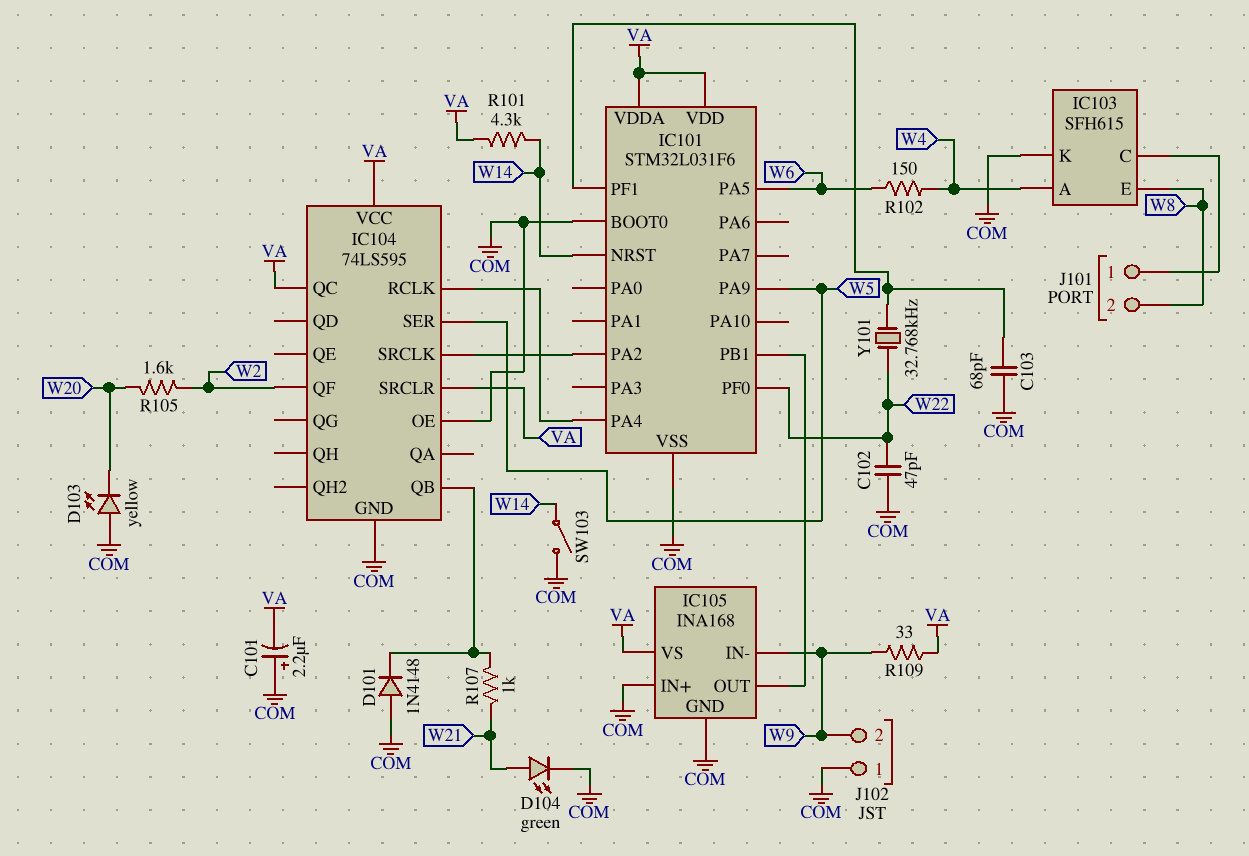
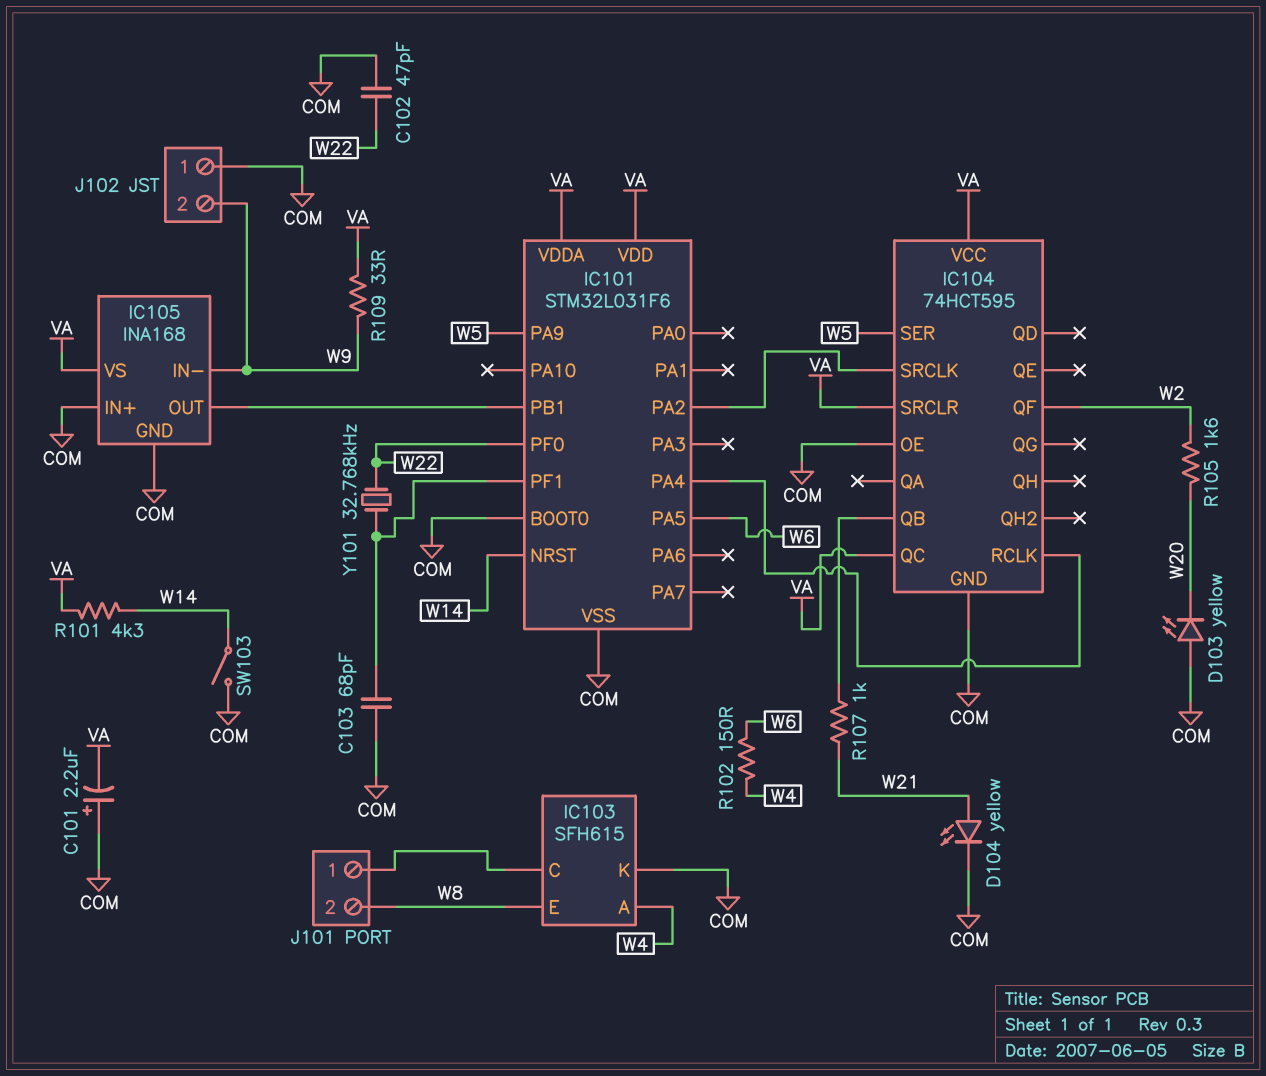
D101: diode 1N4148 (A COM, K IC104/QB) -> none
D104: LED green (A W21, K COM) -> LED yellow (A W21, K COM)
IC104: 74LS595 -> 74HCT595

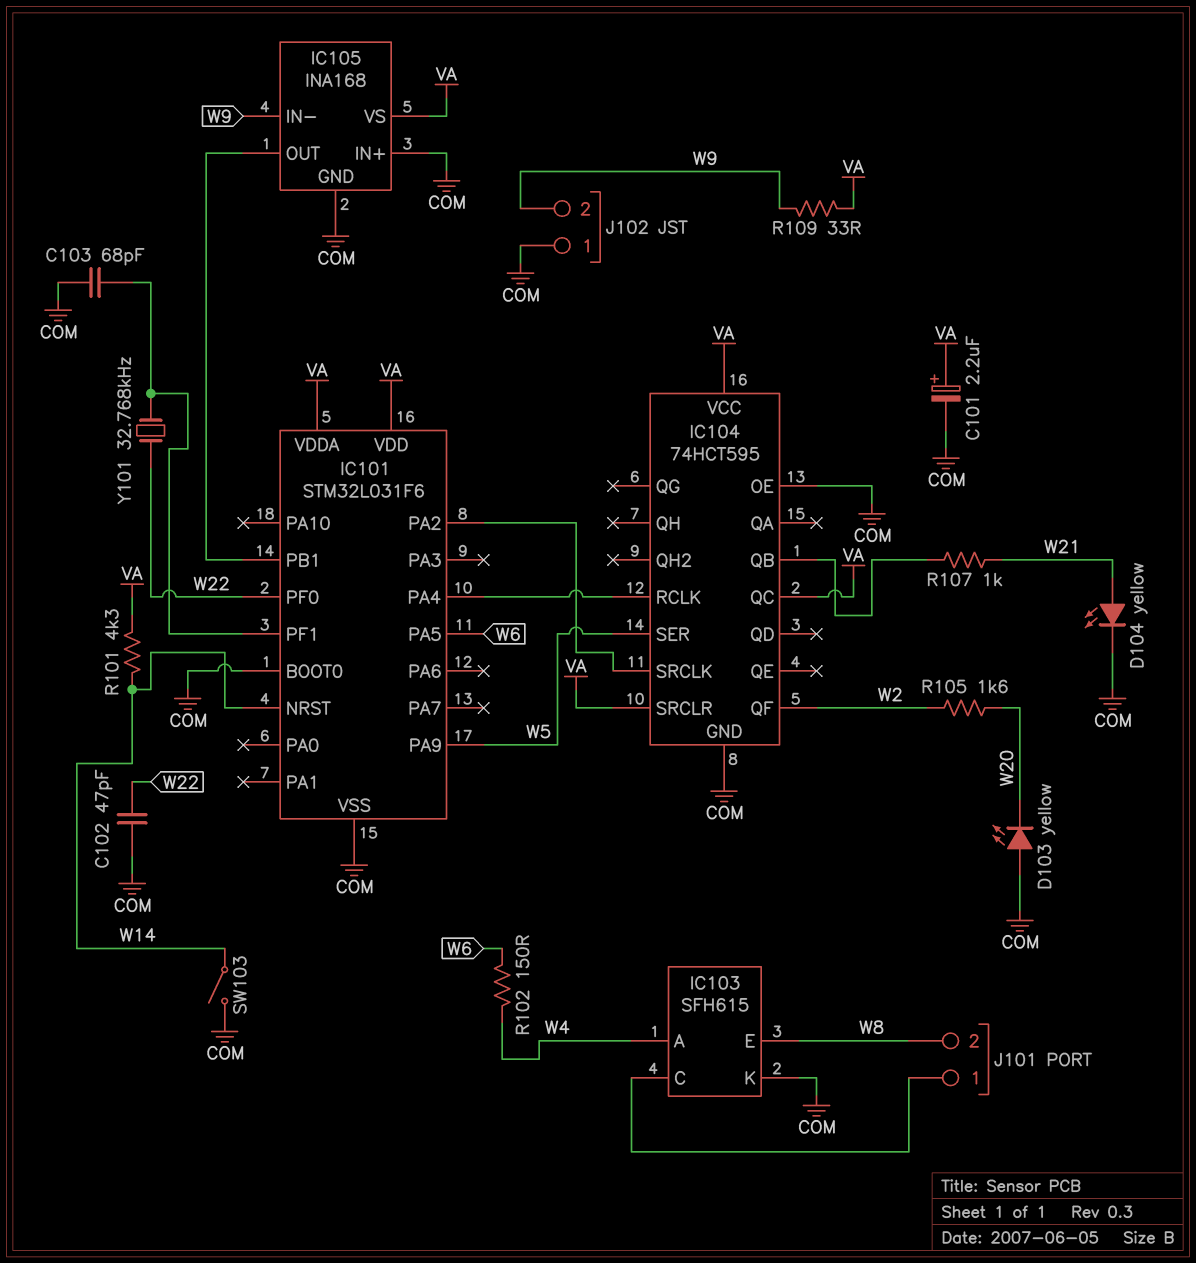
C101: 2.2uF (plus COM, minus VA) -> 2.2uF (plus VA, minus COM)

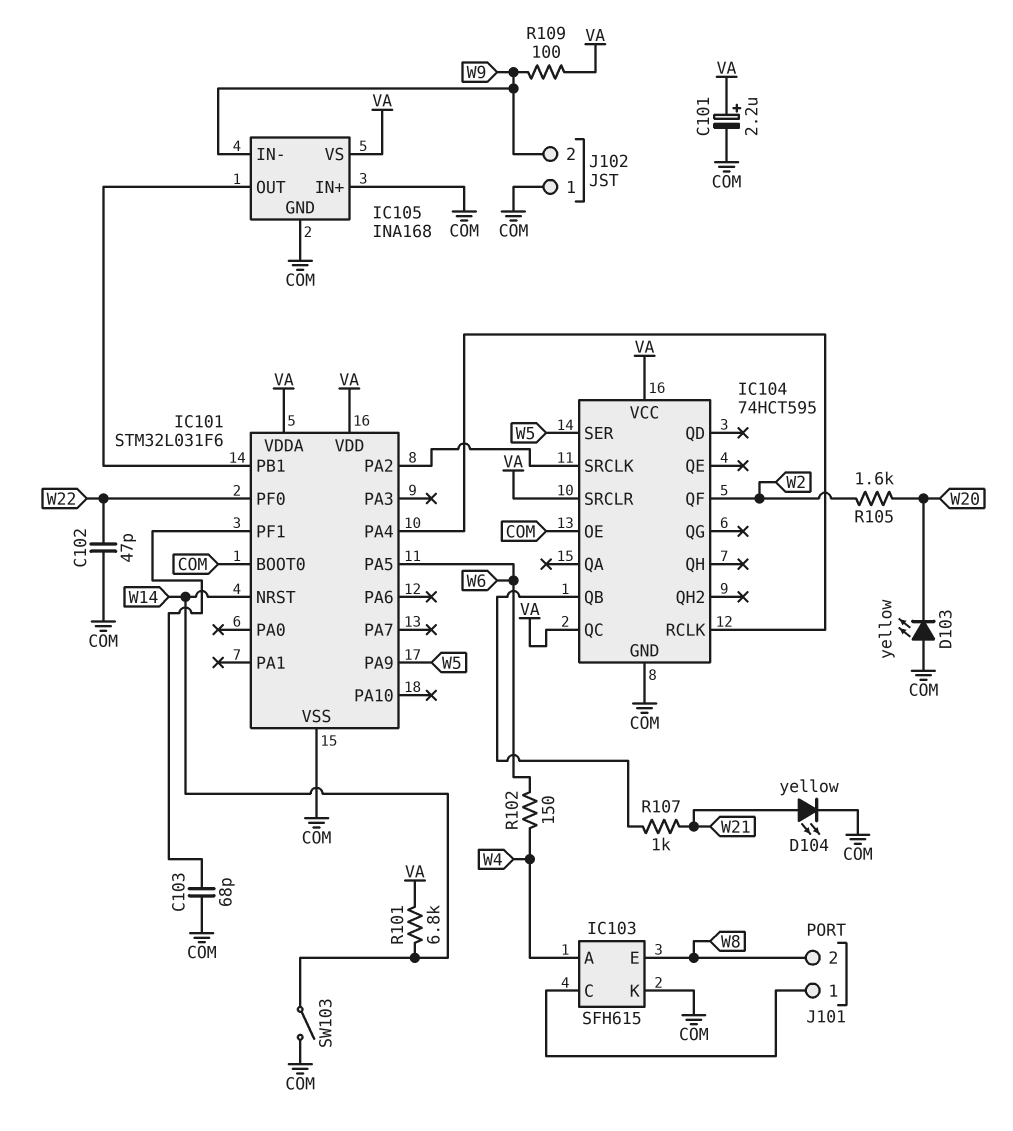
R101: 4.3k (VA, W14) -> 6.8k (VA, W14)
R109: 33 (VA, W9) -> 100 (VA, W9)
Y101: 32.768kHz (IC101/PF1, W22) -> none

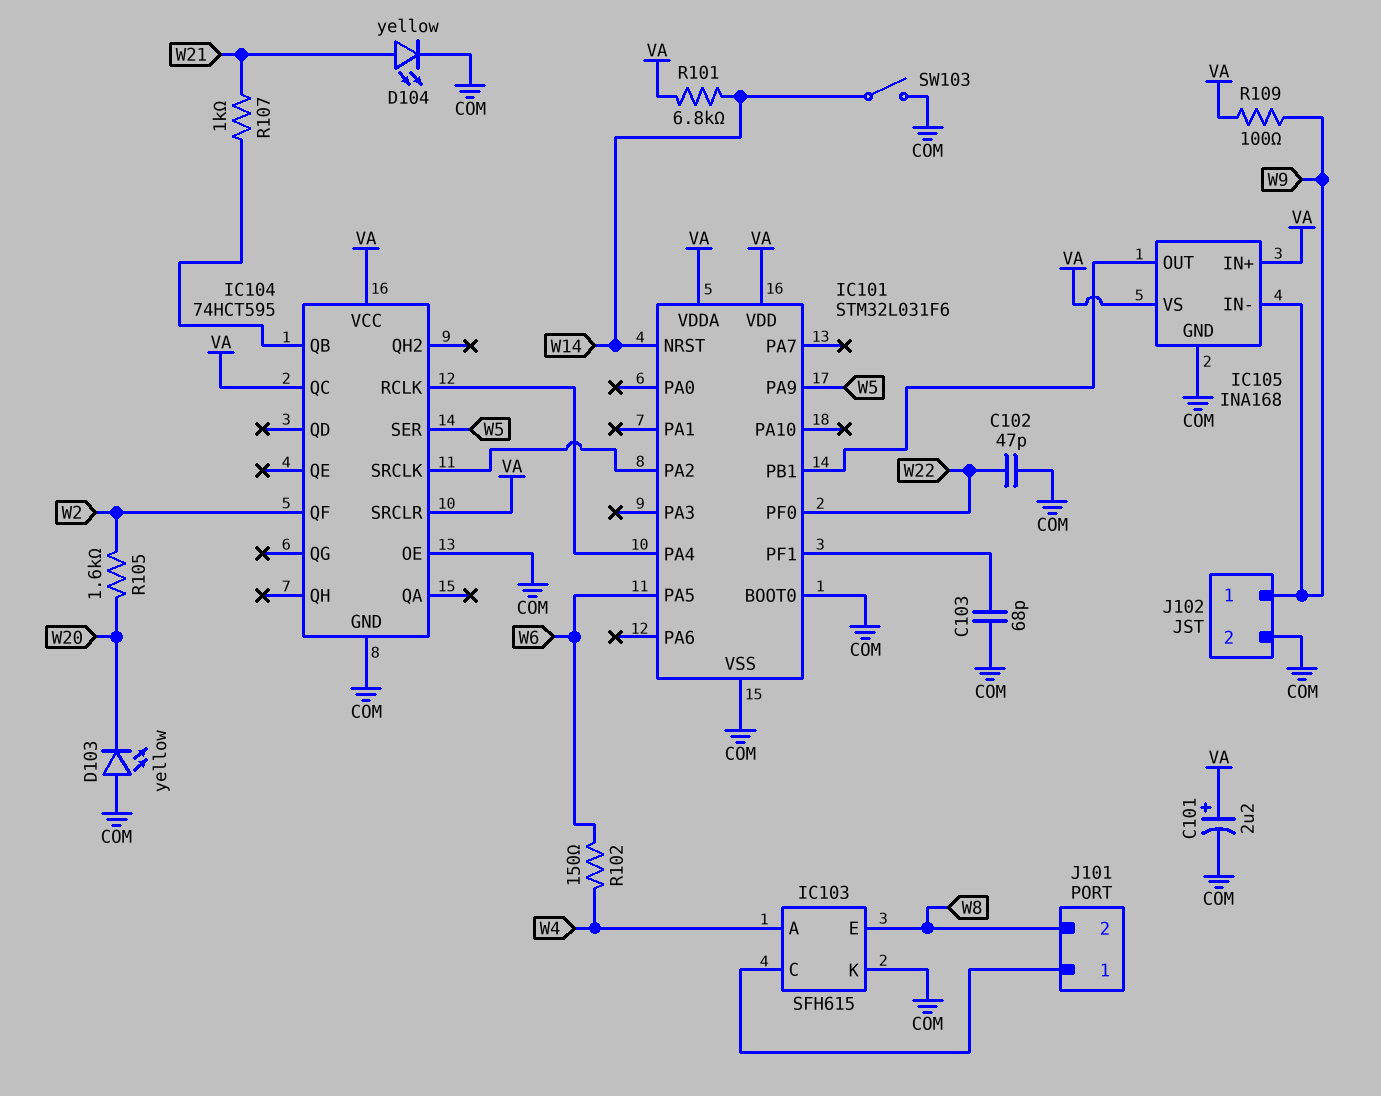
IC105 pin IN+: COM -> VA
J102 pin 1: COM -> W9
J102 pin 2: W9 -> COM

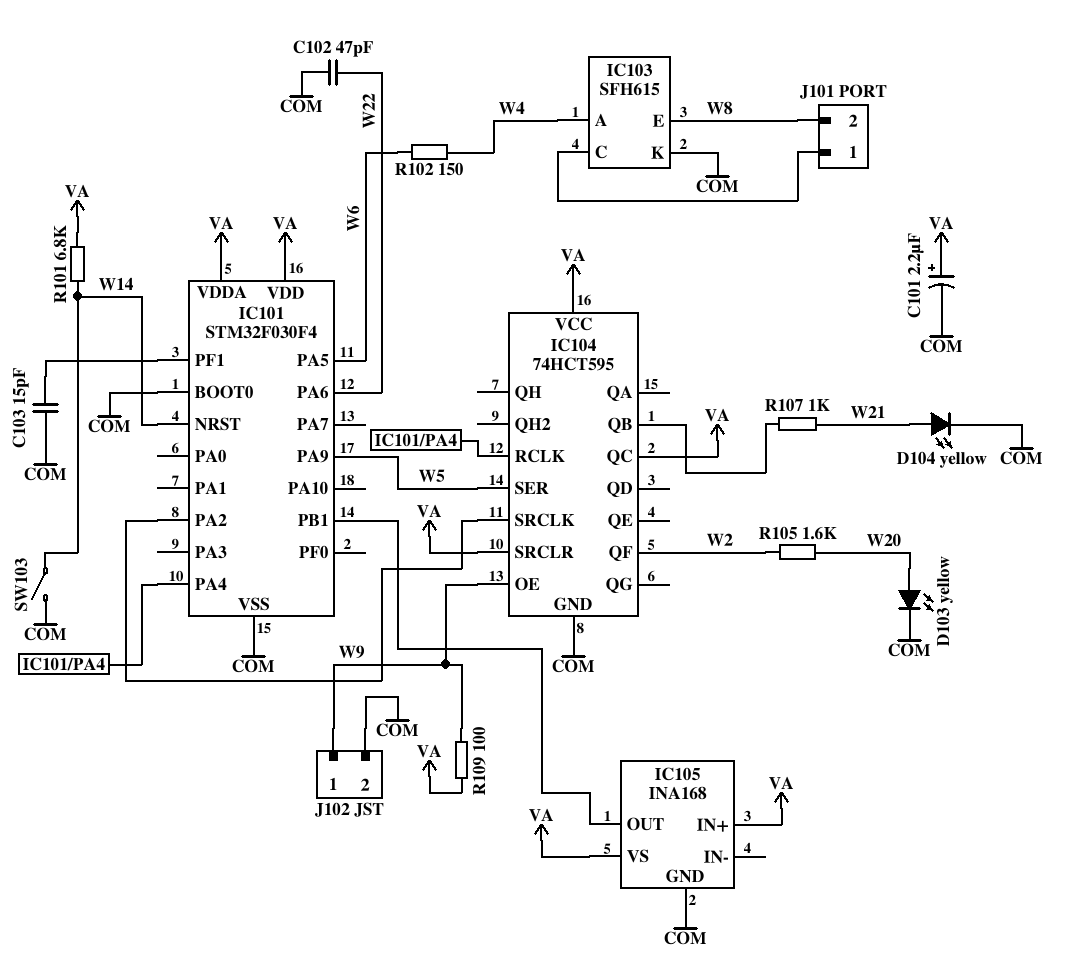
C103: 68pF (COM, IC101/PF1) -> 15pF (COM, IC101/PF1)
D103: LED yellow (A COM, K W20) -> LED yellow (A W20, K COM)
IC101: STM32L031F6 -> STM32F030F4
IC101 pin PA6: none -> W22
IC101 pin PF0: W22 -> none
IC104 pin OE: COM -> W9
IC105 pin IN-: W9 -> none

